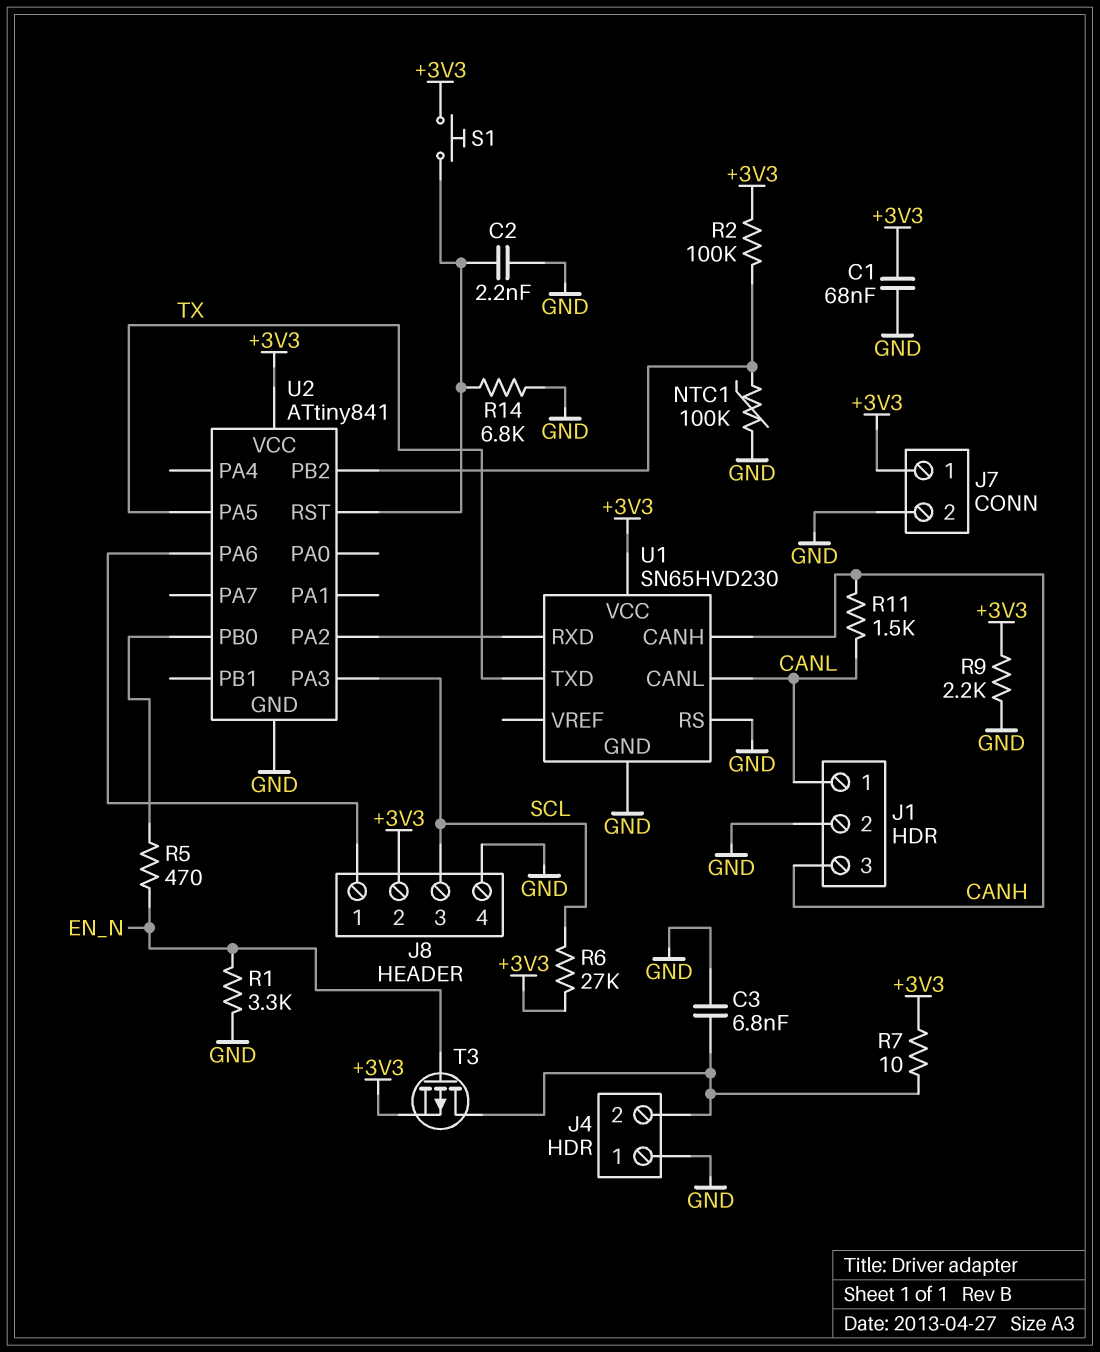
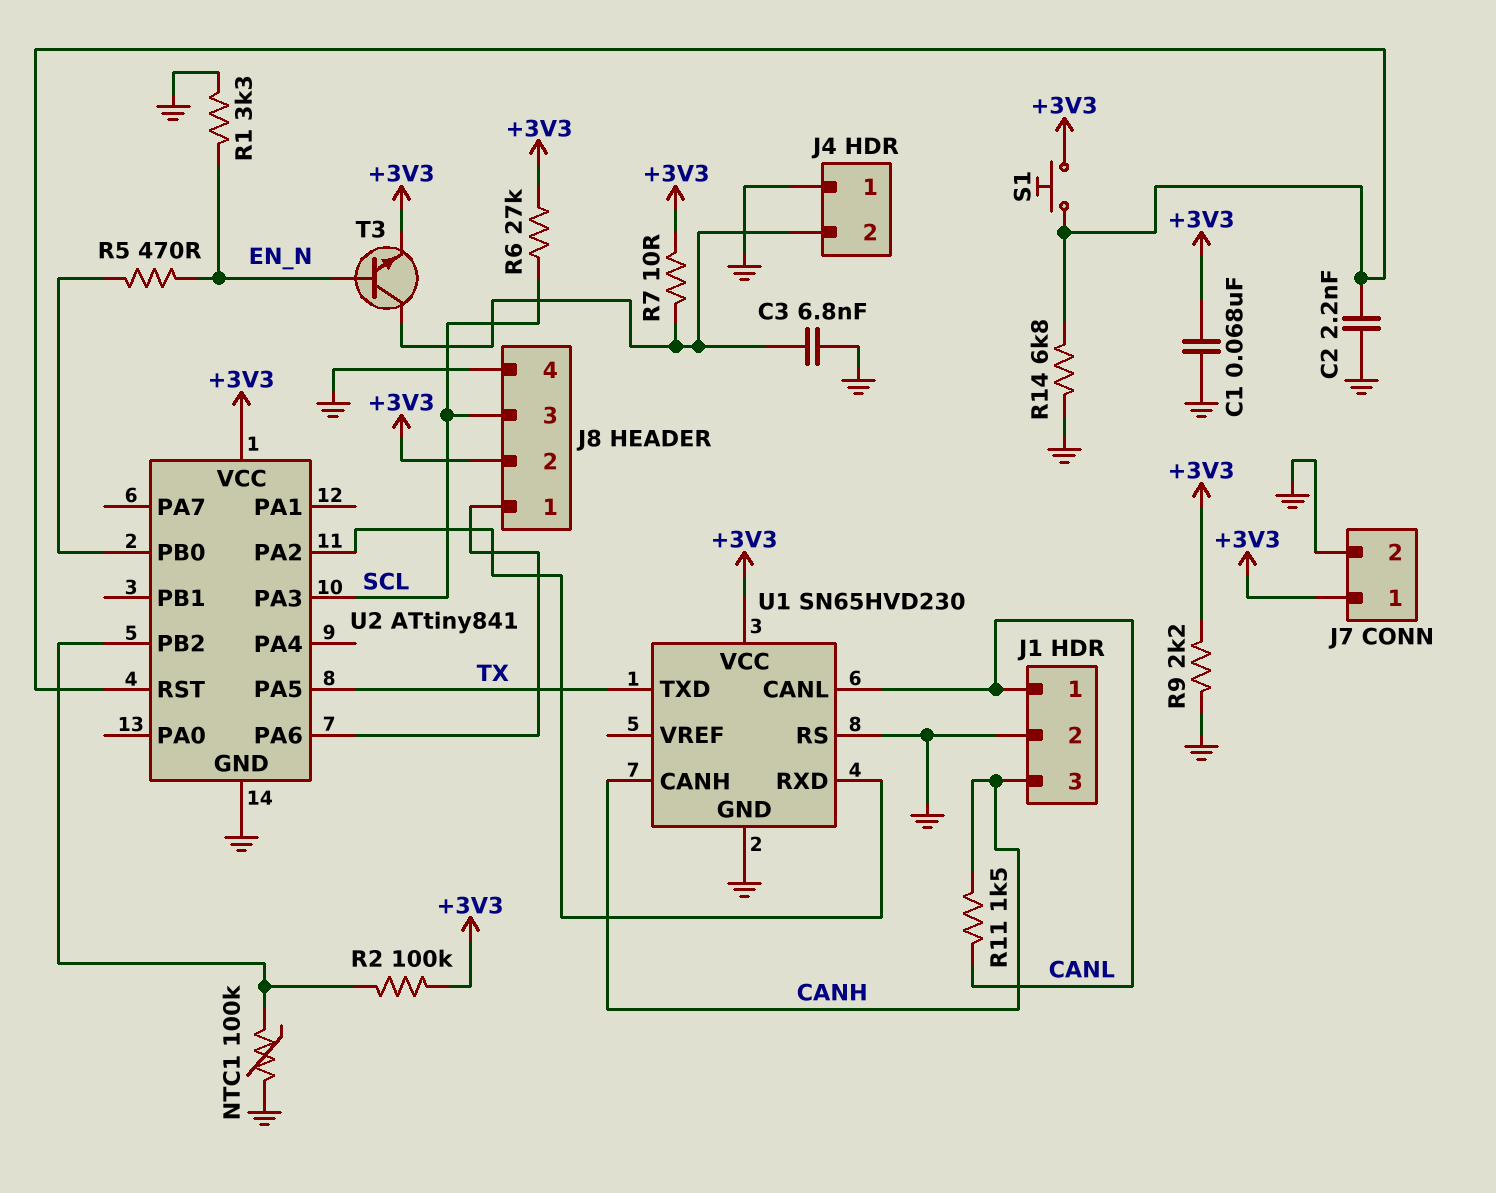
T3: PMOS (G EN_N, D J4/2, S +3V3) -> NPN (B EN_N, C J4/2, E +3V3)

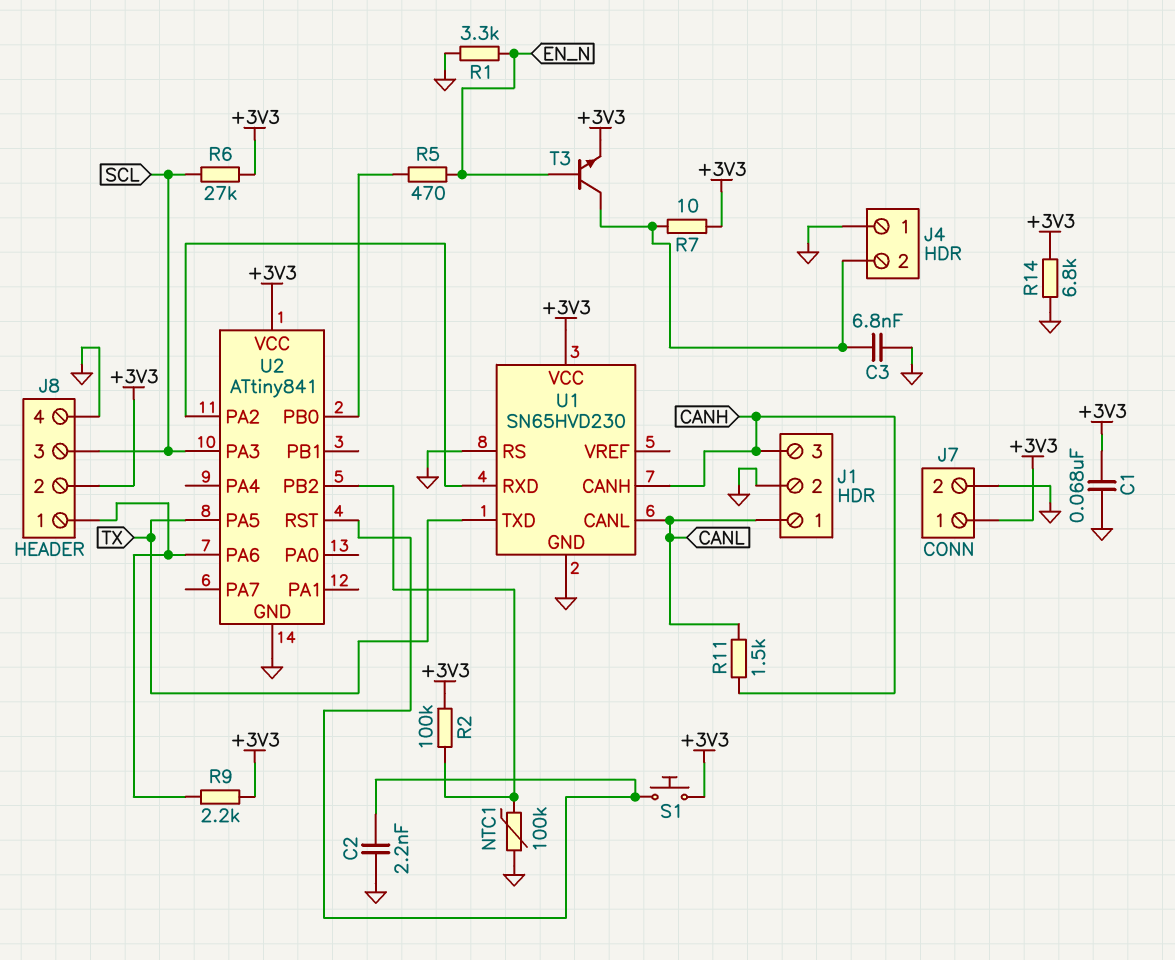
R9: 2.2k (+3V3, GND) -> 2.2k (+3V3, J8/1)
R14: 6.8k (GND, U2/RST) -> 6.8k (+3V3, GND)

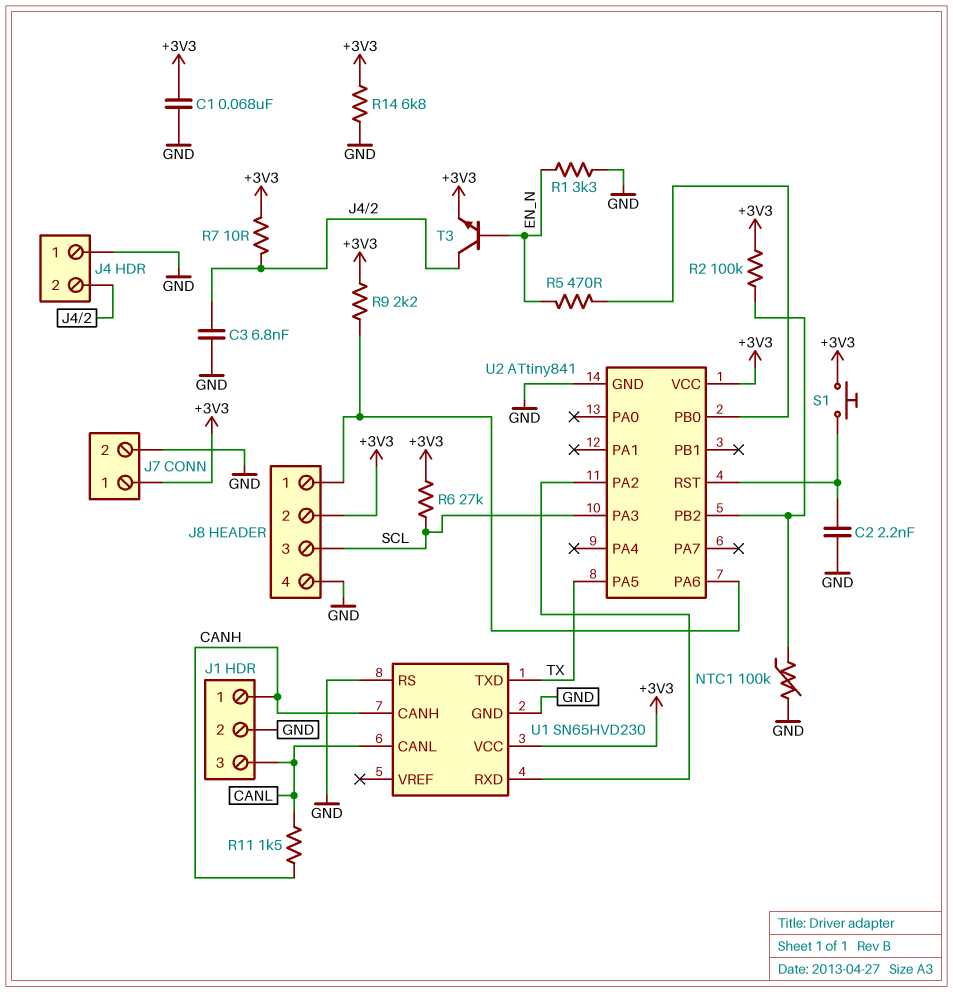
J1 pin 1: CANL -> CANH
J1 pin 3: CANH -> CANL

